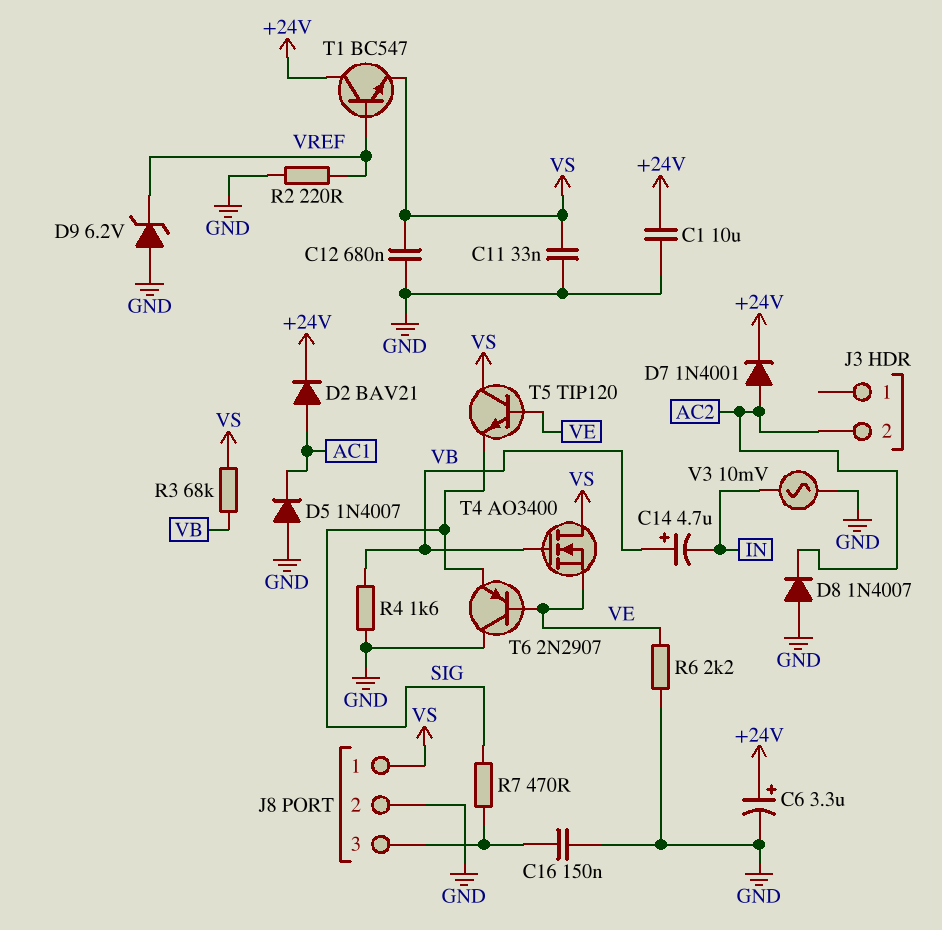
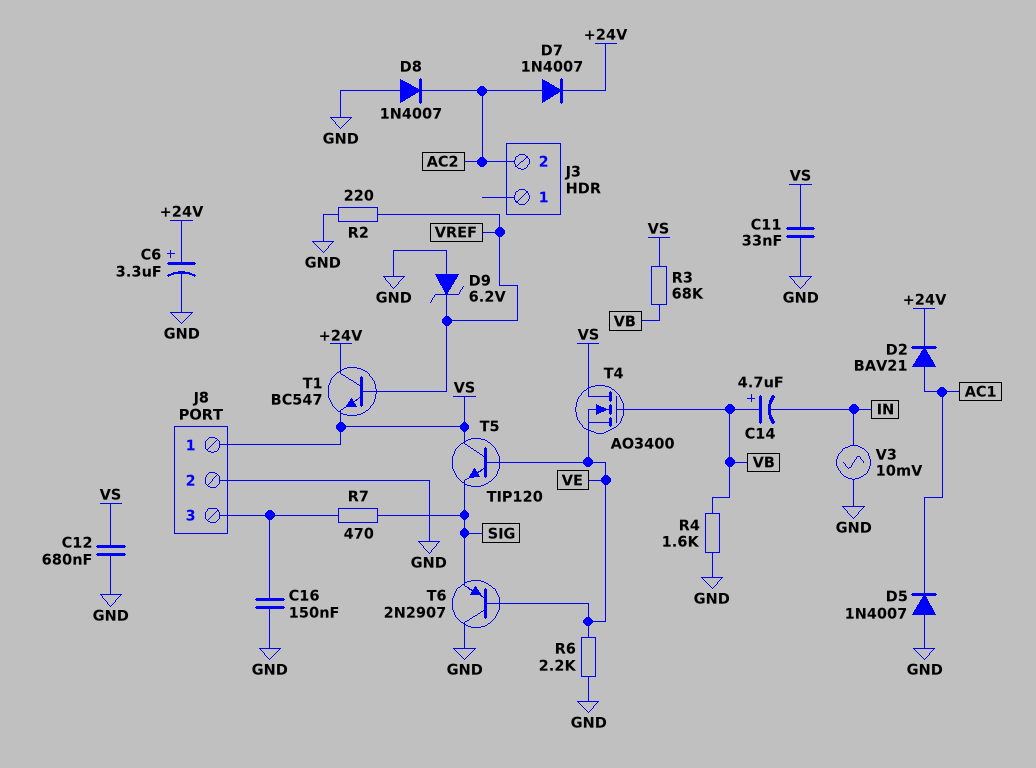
C1: 10uF (+24V, GND) -> none
D7: diode 1N4001 (A AC2, K +24V) -> diode 1N4007 (A AC2, K +24V)

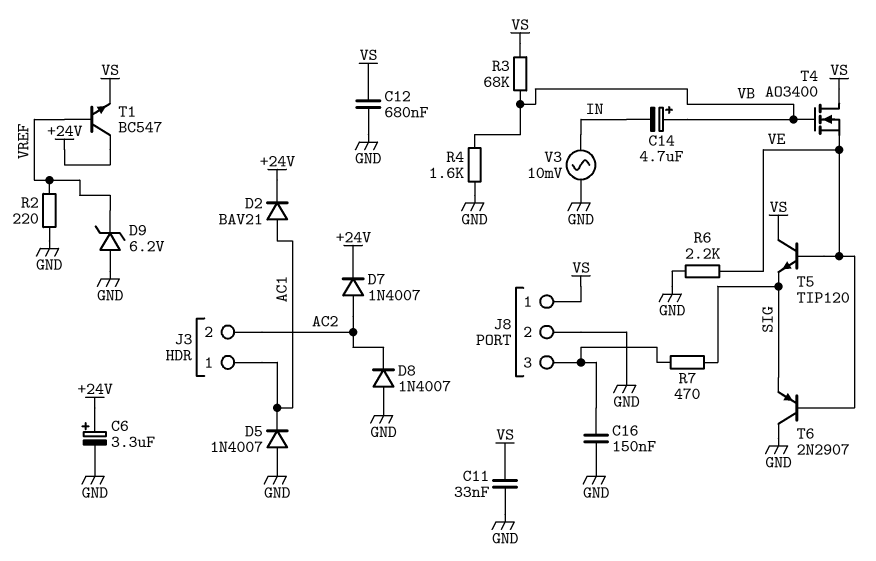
J3 pin 1: none -> AC1

